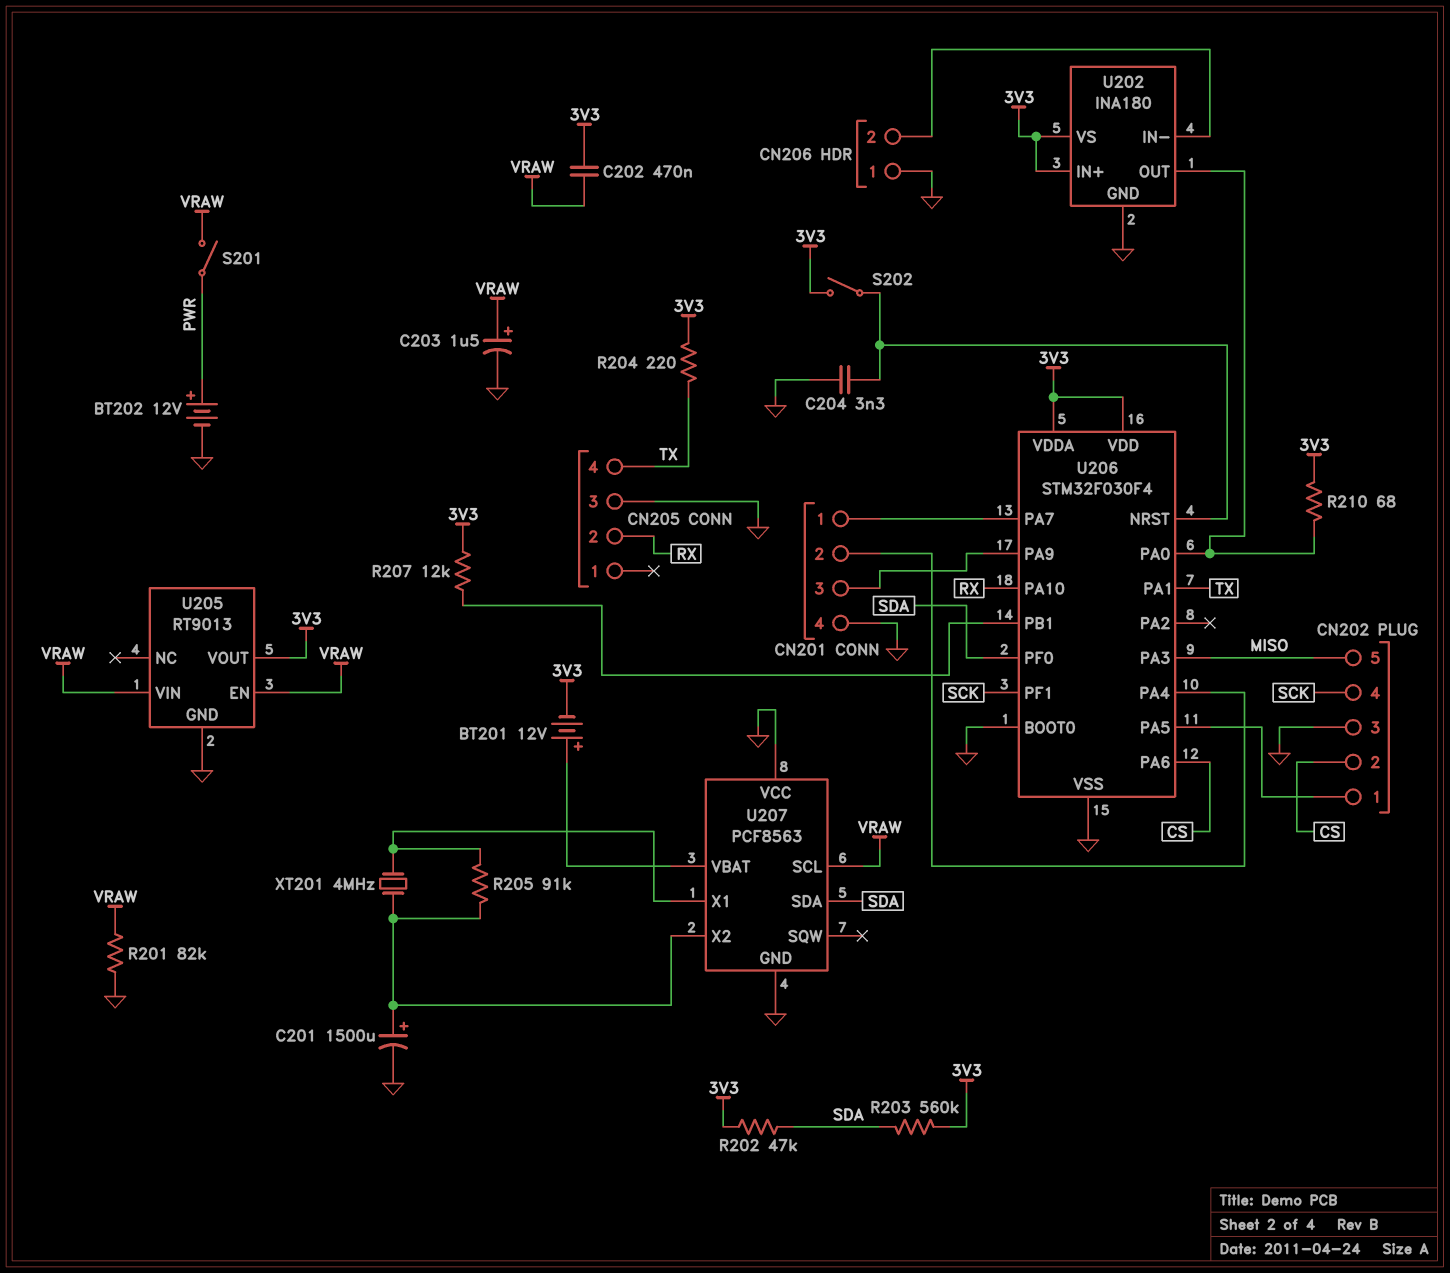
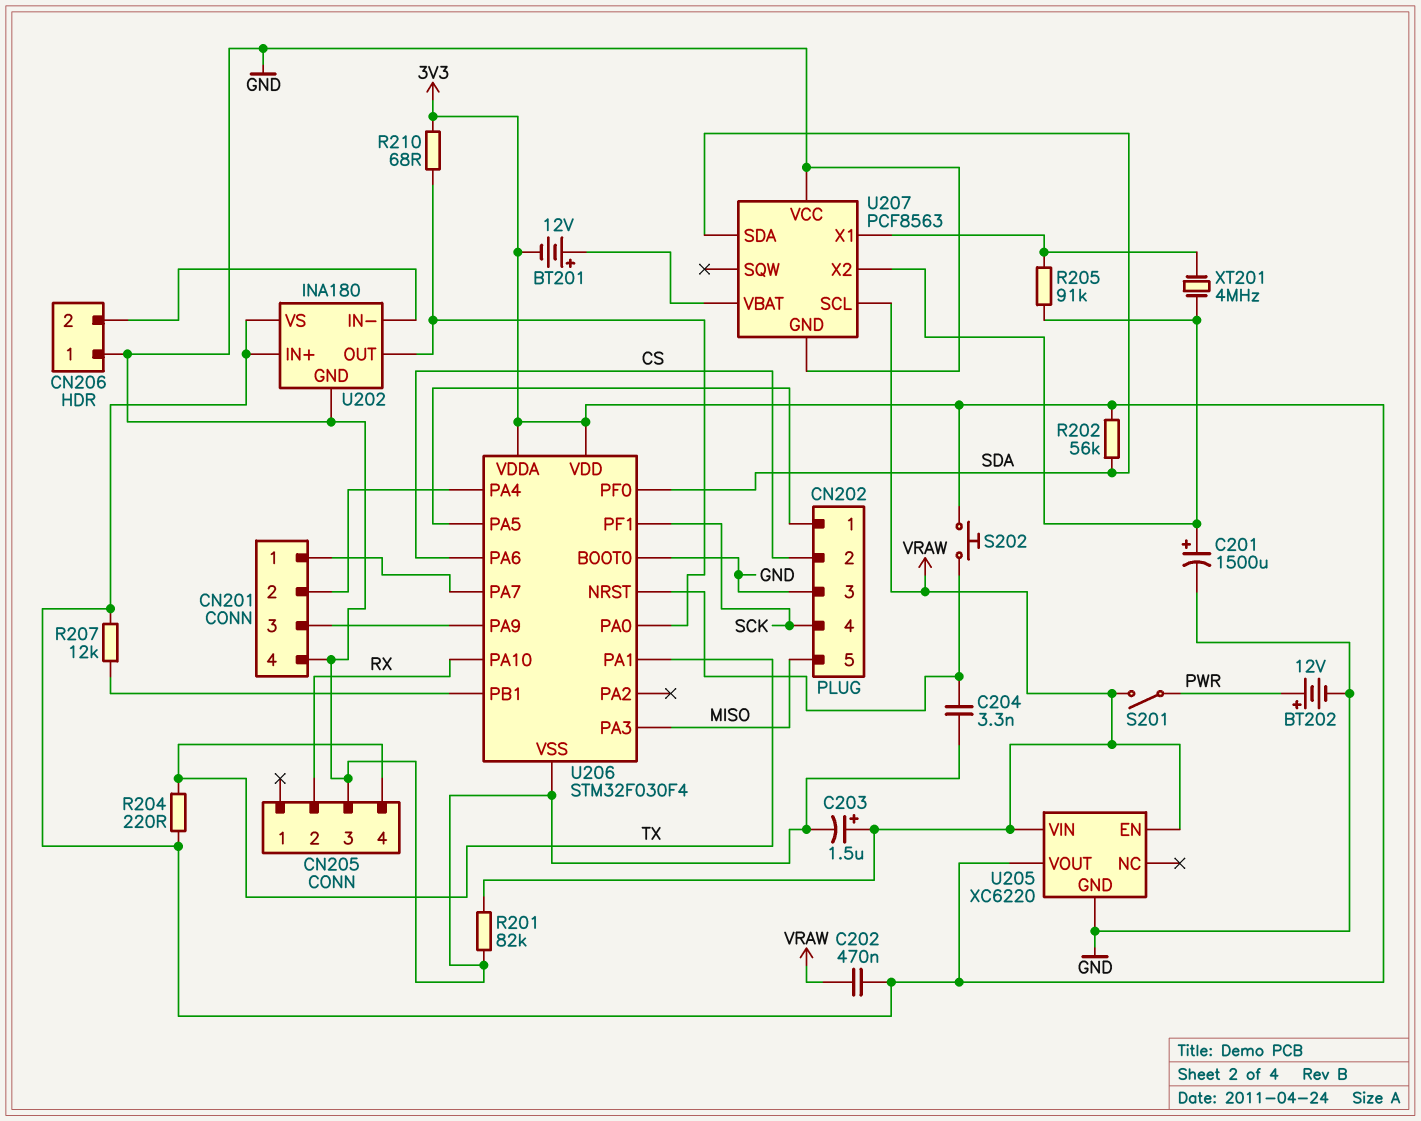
R202: 47k (3V3, SDA) -> 56k (3V3, SDA)
R203: 560k (3V3, SDA) -> none
S202: switch (3V3, U206/NRST) -> button (3V3, U206/NRST)
U205: RT9013 -> XC6220

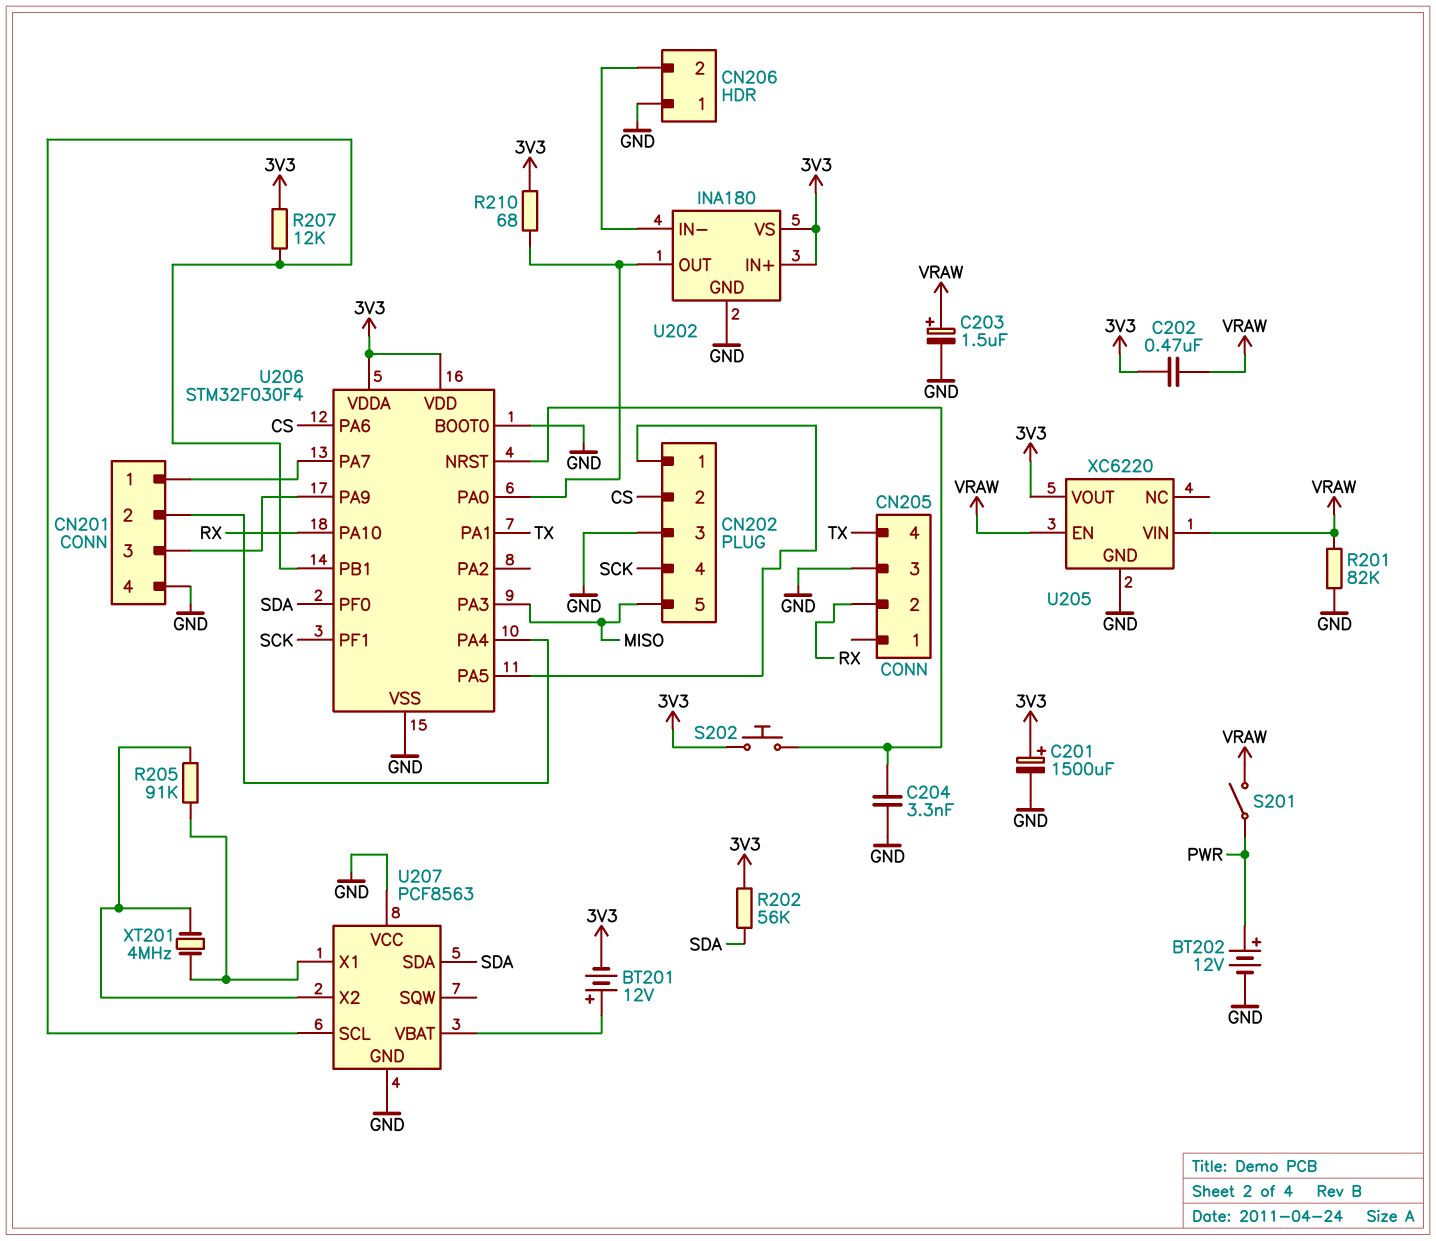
C201: 1500uF (plus U207/X2, minus GND) -> 1500uF (plus 3V3, minus GND)
R204: 220 (3V3, TX) -> none
U207 pin SCL: VRAW -> U206/PB1

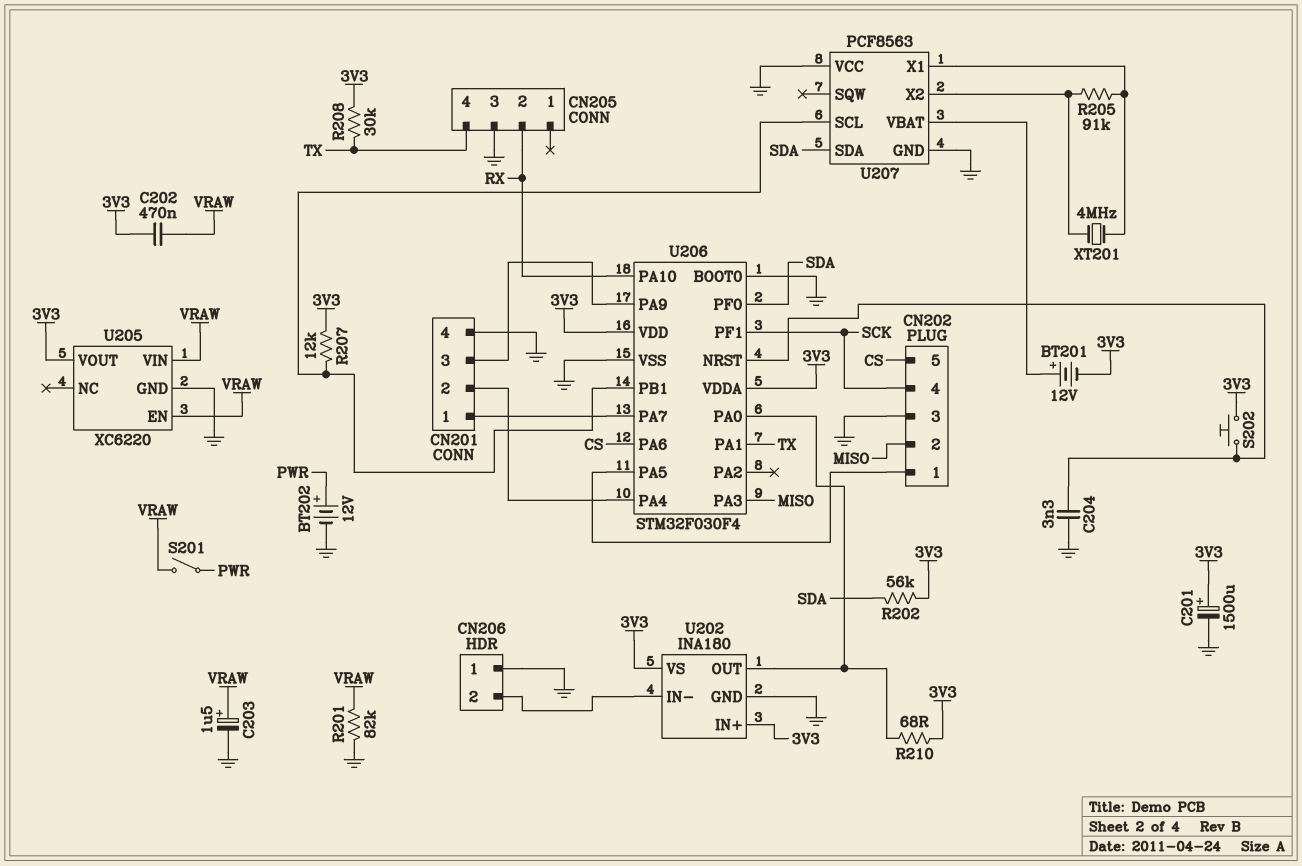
CN202 pin 2: CS -> MISO
CN202 pin 5: MISO -> CS
R208: none -> 30k (3V3, TX)

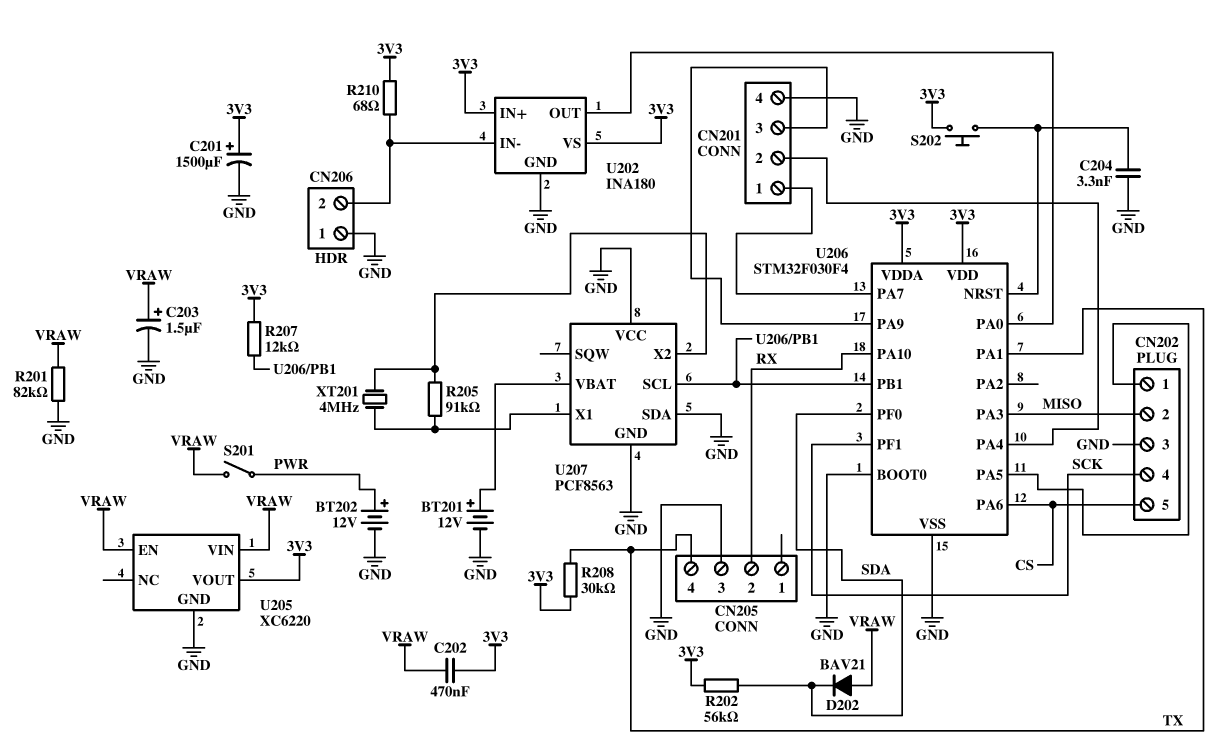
BT201: 12V (plus U207/VBAT, minus 3V3) -> 12V (plus U207/VBAT, minus GND)
D202: none -> diode BAV21 (A VRAW, K SDA)
R210: 68 (3V3, U202/OUT) -> 68 (3V3, CN206/2)
U207 pin SDA: SDA -> GND

